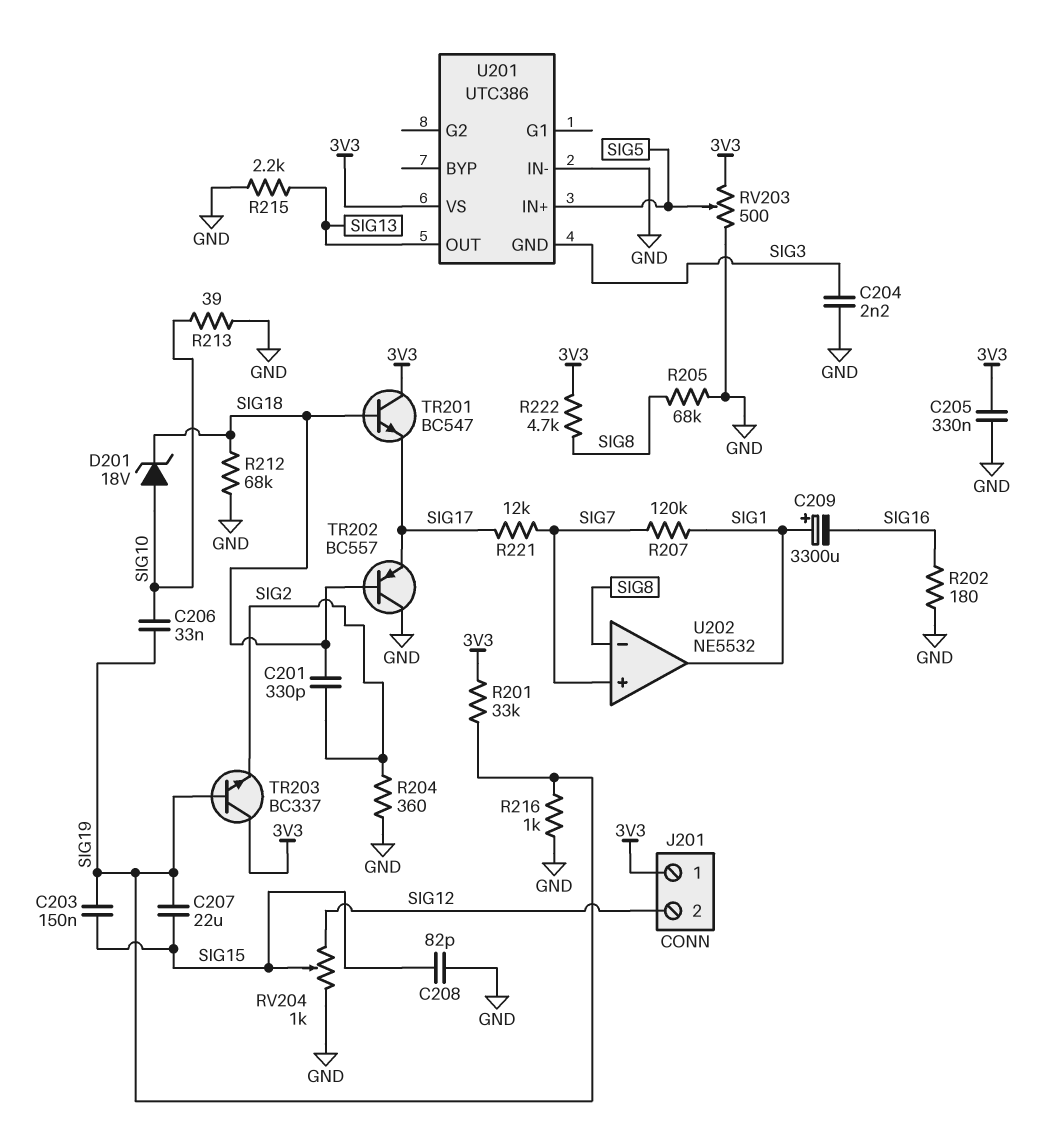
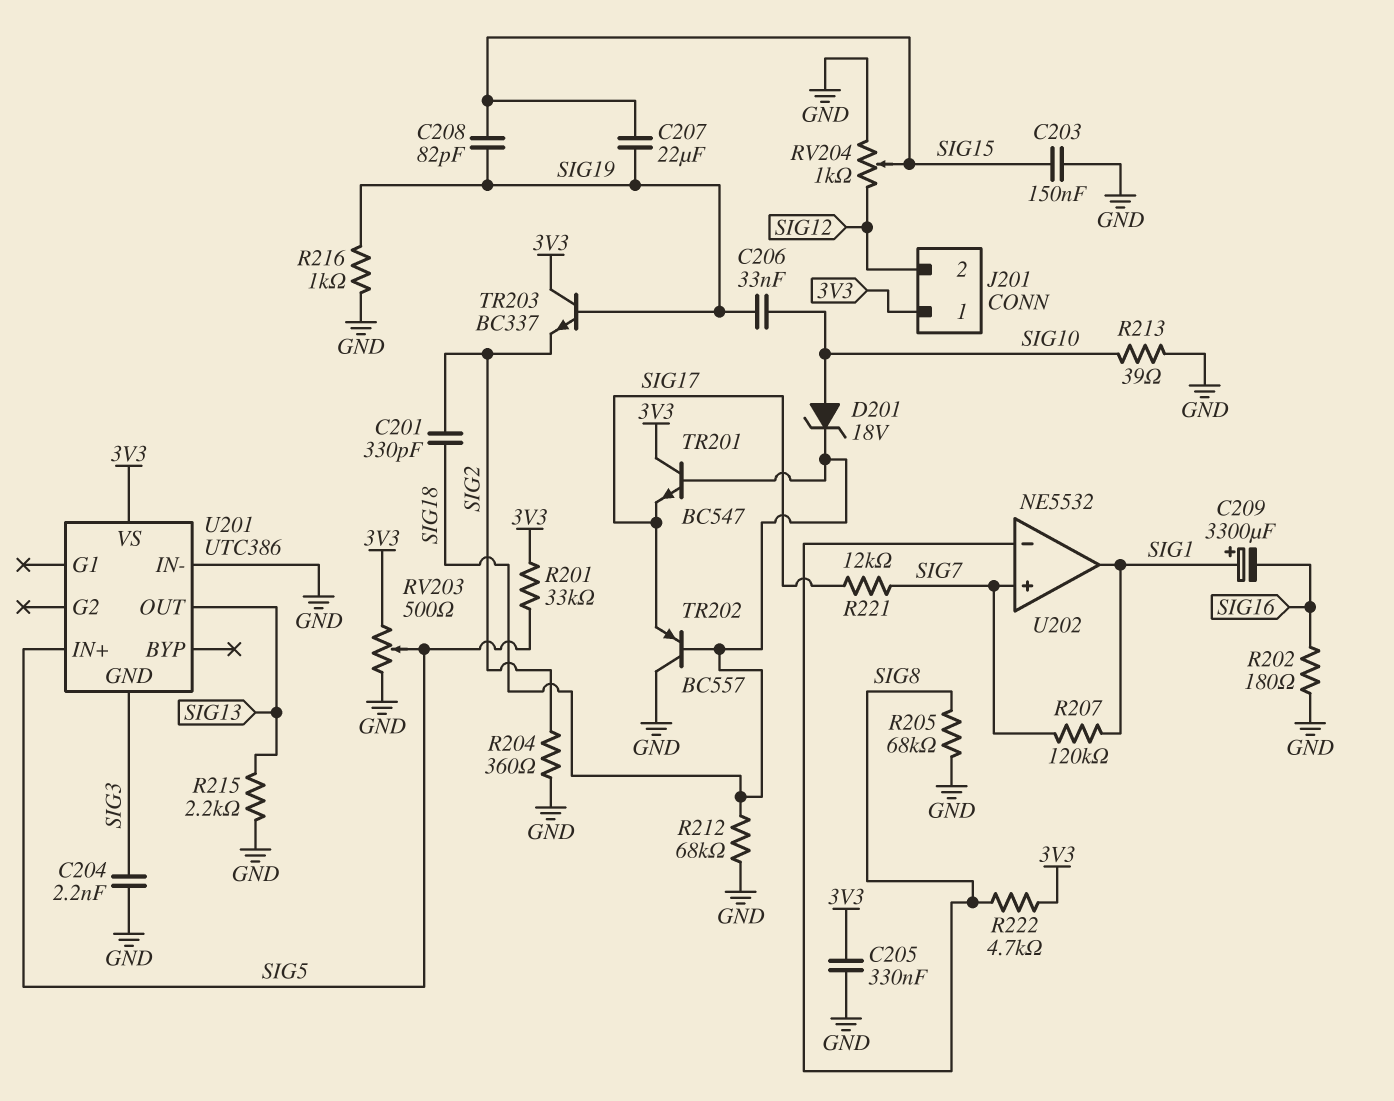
C203: 150nF (SIG15, SIG19) -> 150nF (GND, SIG15)
C208: 82pF (GND, SIG15) -> 82pF (SIG15, SIG19)
R201: 33k (3V3, SIG19) -> 33k (3V3, SIG5)

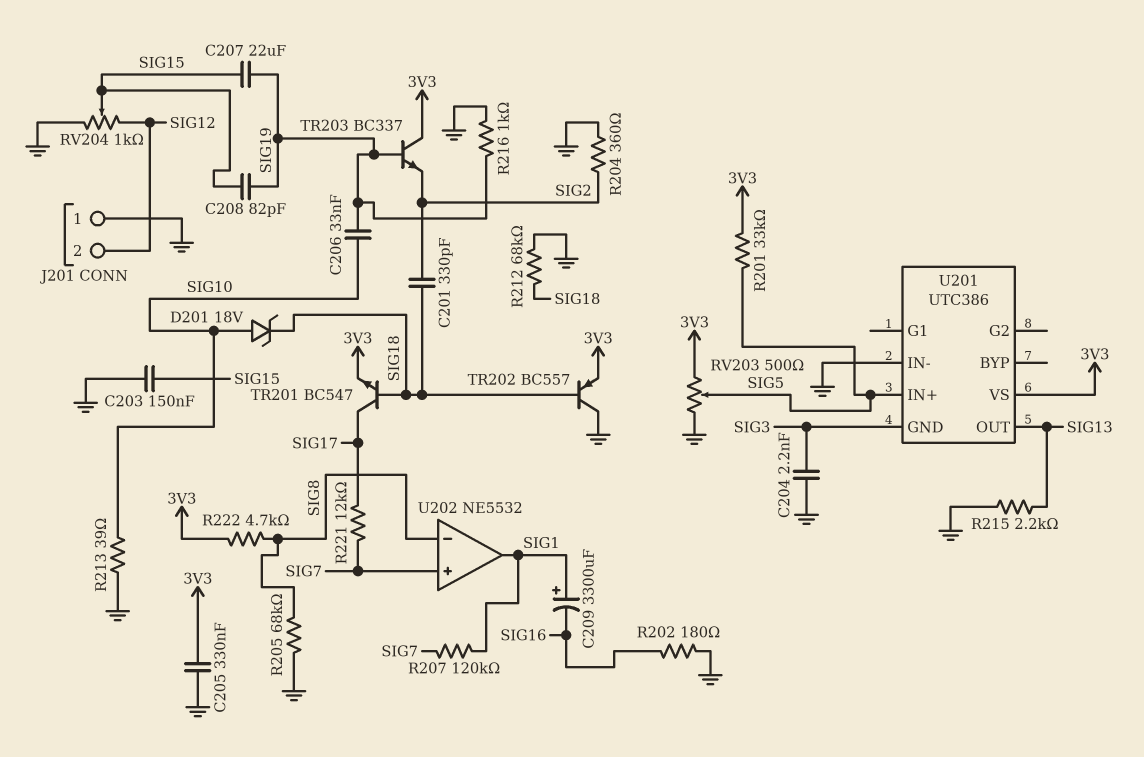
J201 pin 1: 3V3 -> GND
TR201: NPN BC547 (B SIG18, C 3V3, E SIG17) -> NPN BC547 (B SIG18, C SIG17, E 3V3)
TR202: PNP BC557 (B SIG18, C GND, E SIG17) -> PNP BC557 (B SIG18, C GND, E 3V3)

